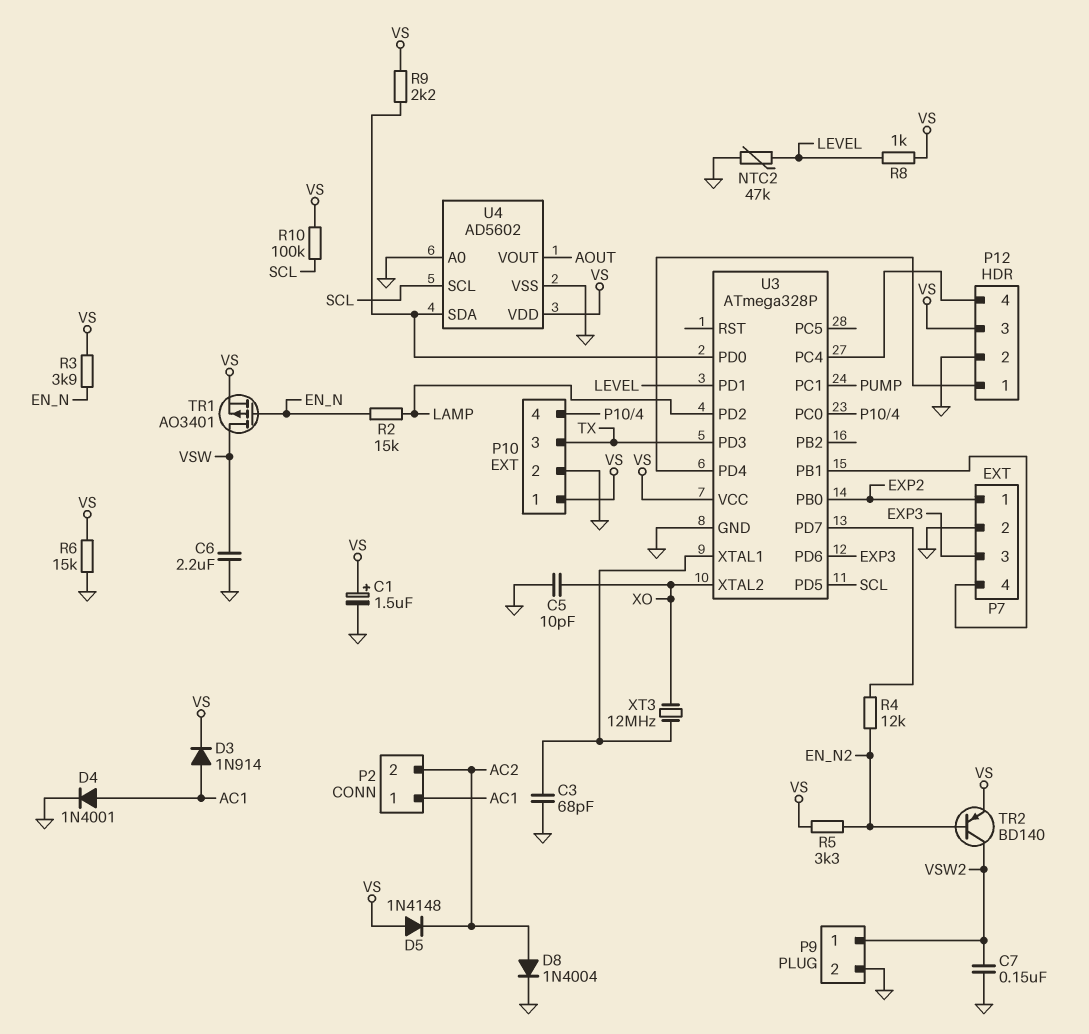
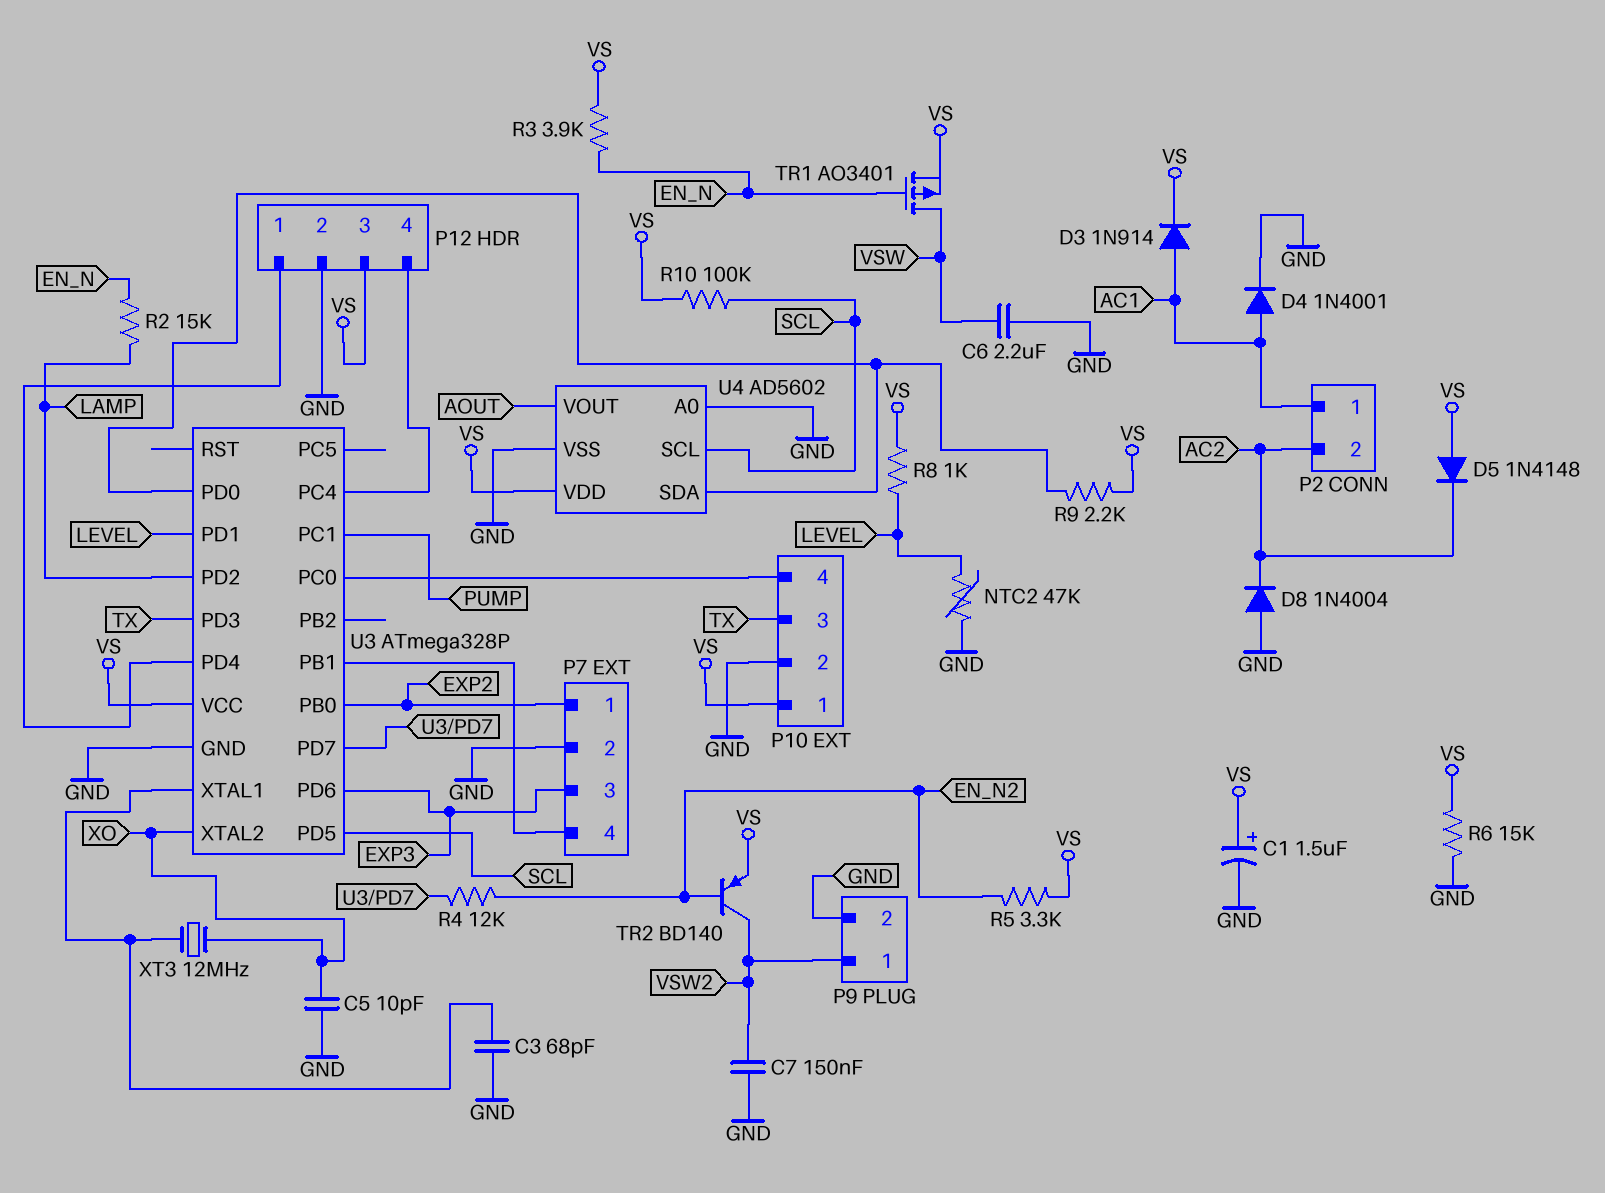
D8: diode 1N4004 (A AC2, K GND) -> diode 1N4004 (A GND, K AC2)

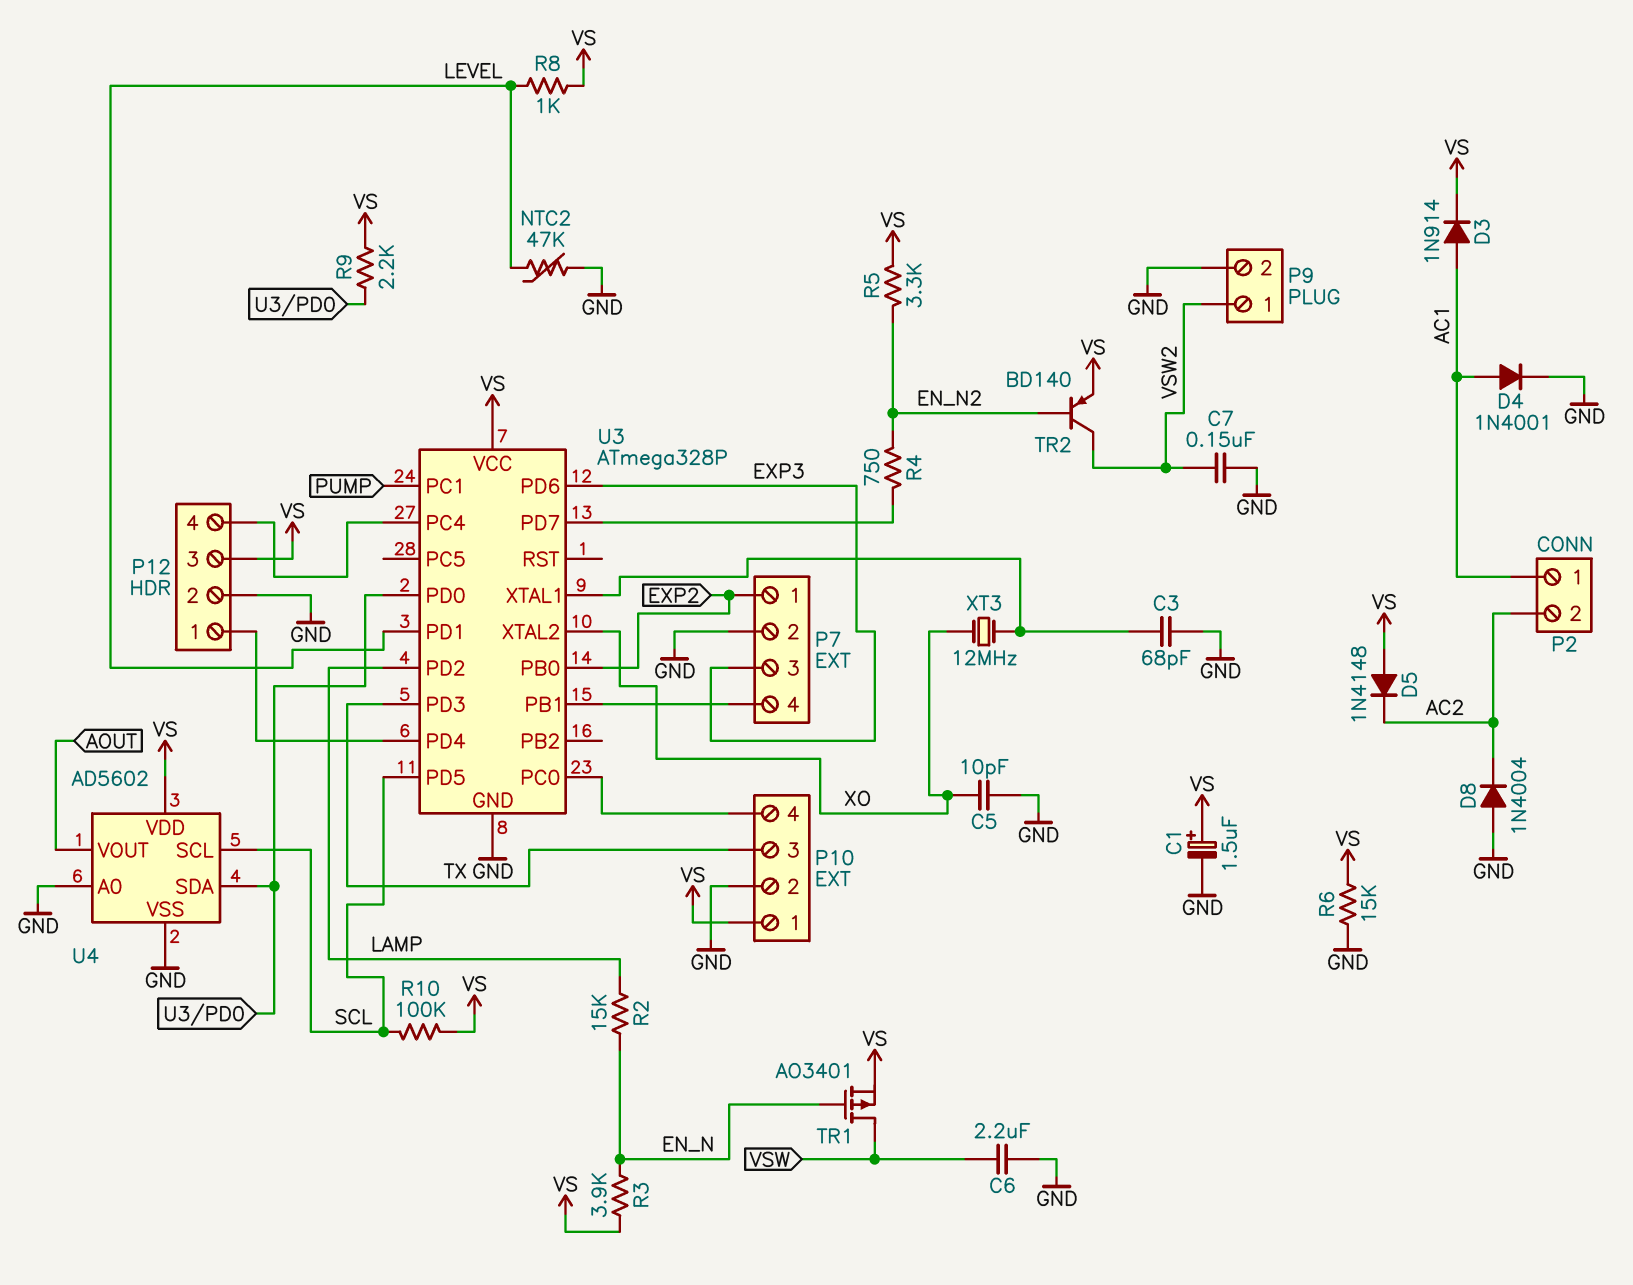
R4: 12k (EN_N2, U3/PD7) -> 750 (EN_N2, U3/PD7)

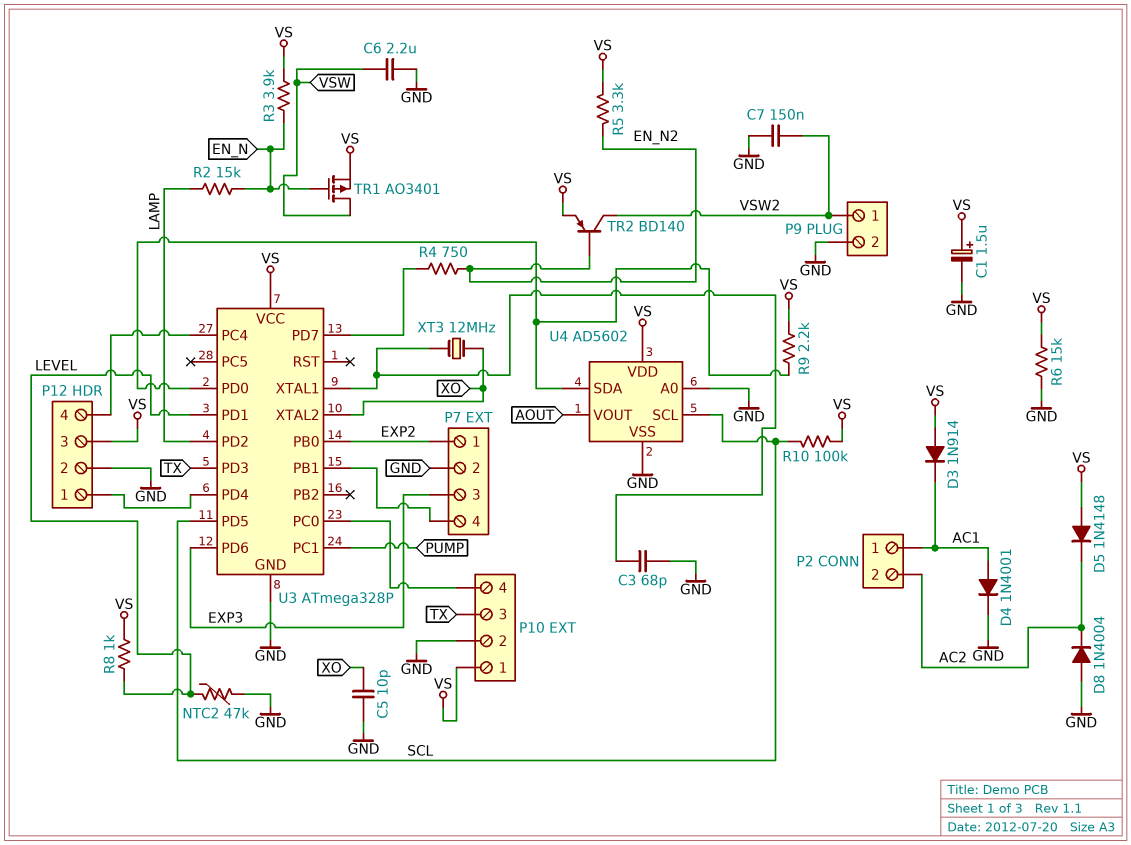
D3: diode 1N914 (A AC1, K VS) -> diode 1N914 (A VS, K AC1)

